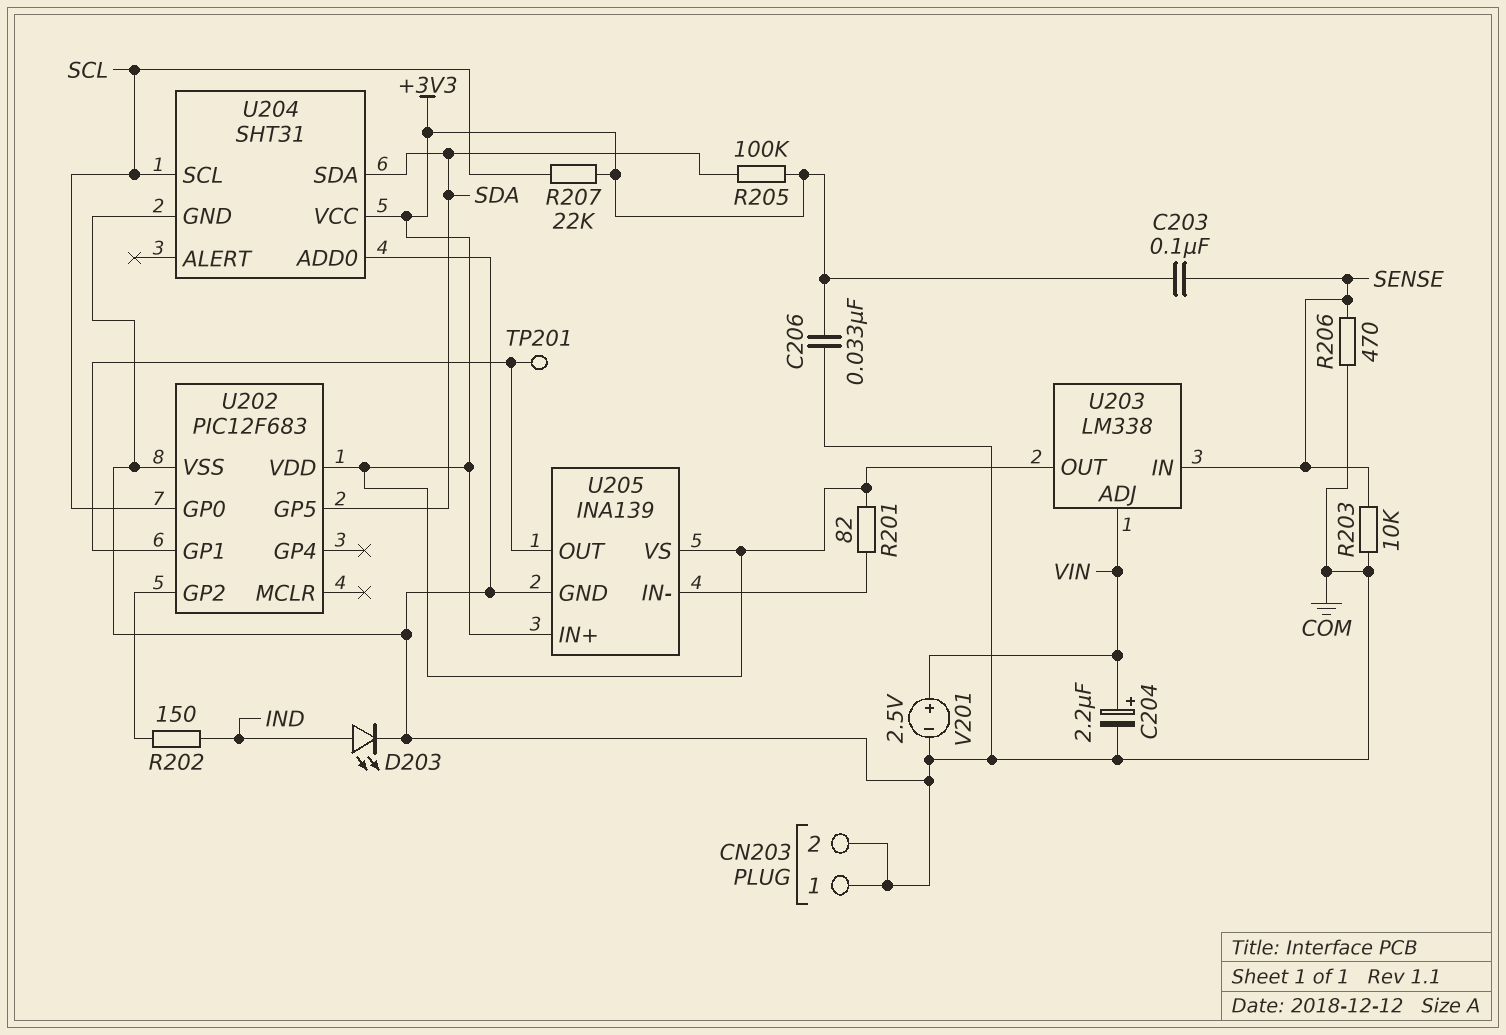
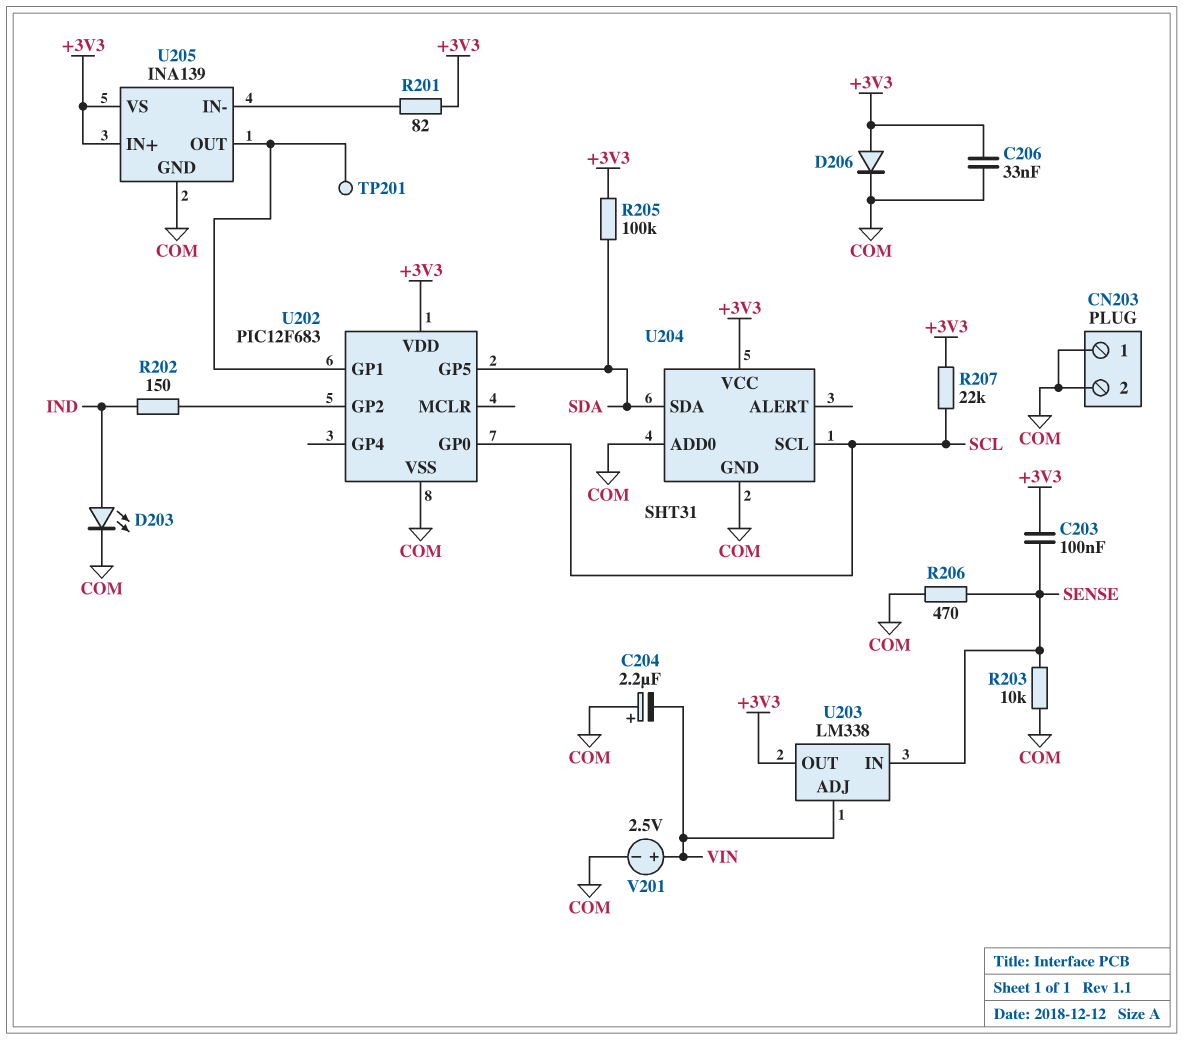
C204: 2.2uF (plus VIN, minus COM) -> 2.2uF (plus COM, minus VIN)
D206: none -> diode (A +3V3, K COM)

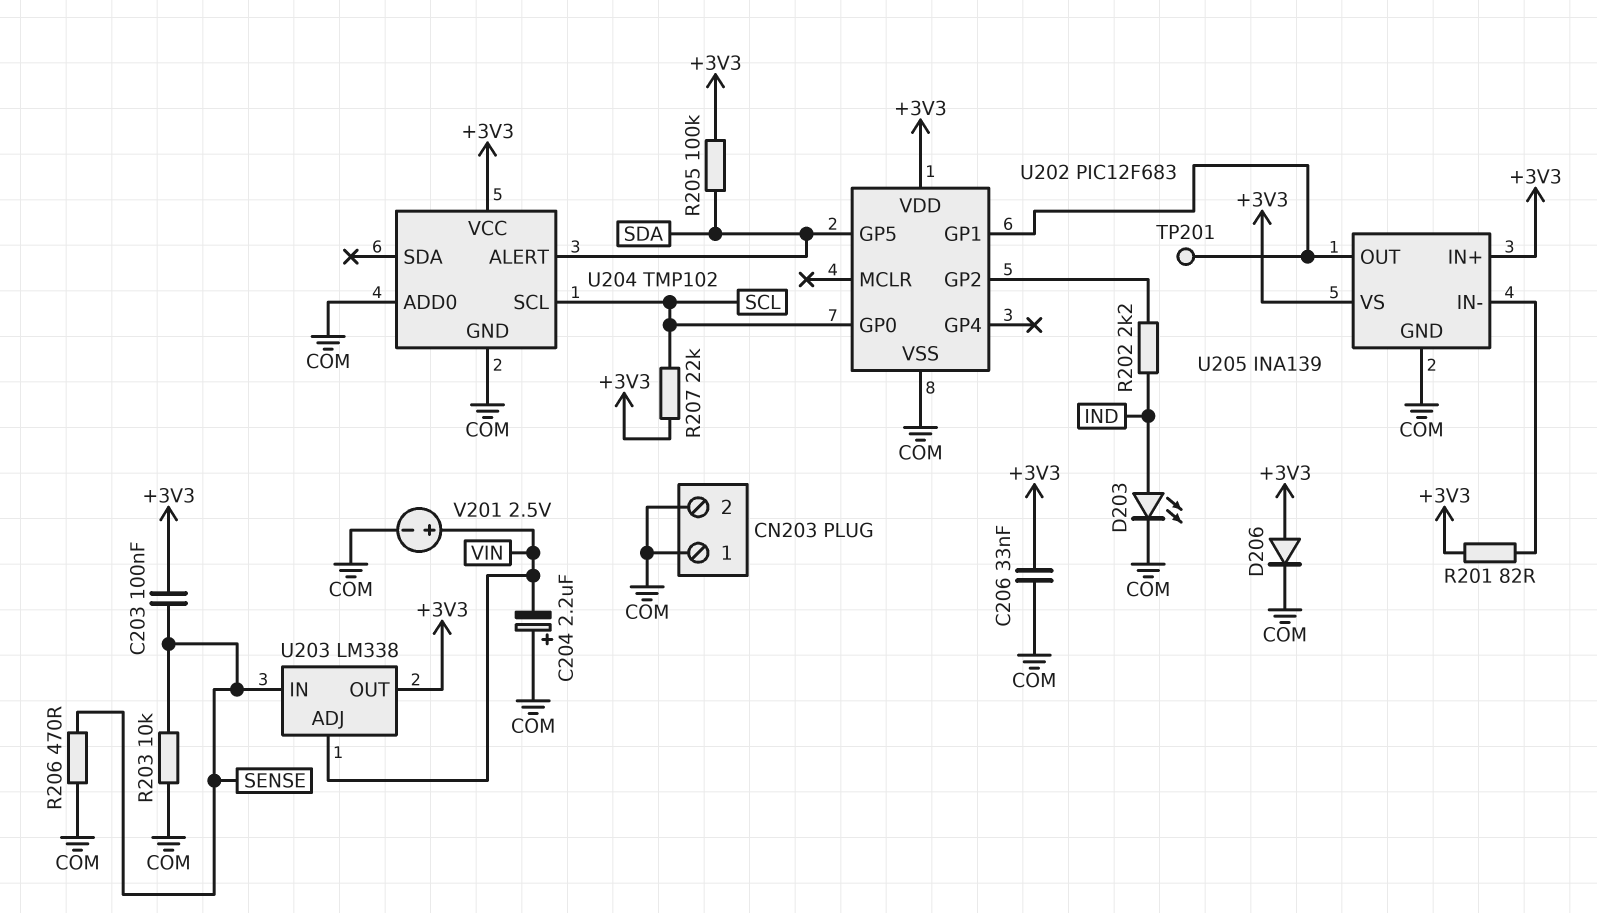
R202: 150 (IND, U202/GP2) -> 2.2k (IND, U202/GP2)
U204: SHT31 -> TMP102
U204 pin ALERT: none -> SDA
U204 pin SDA: SDA -> none

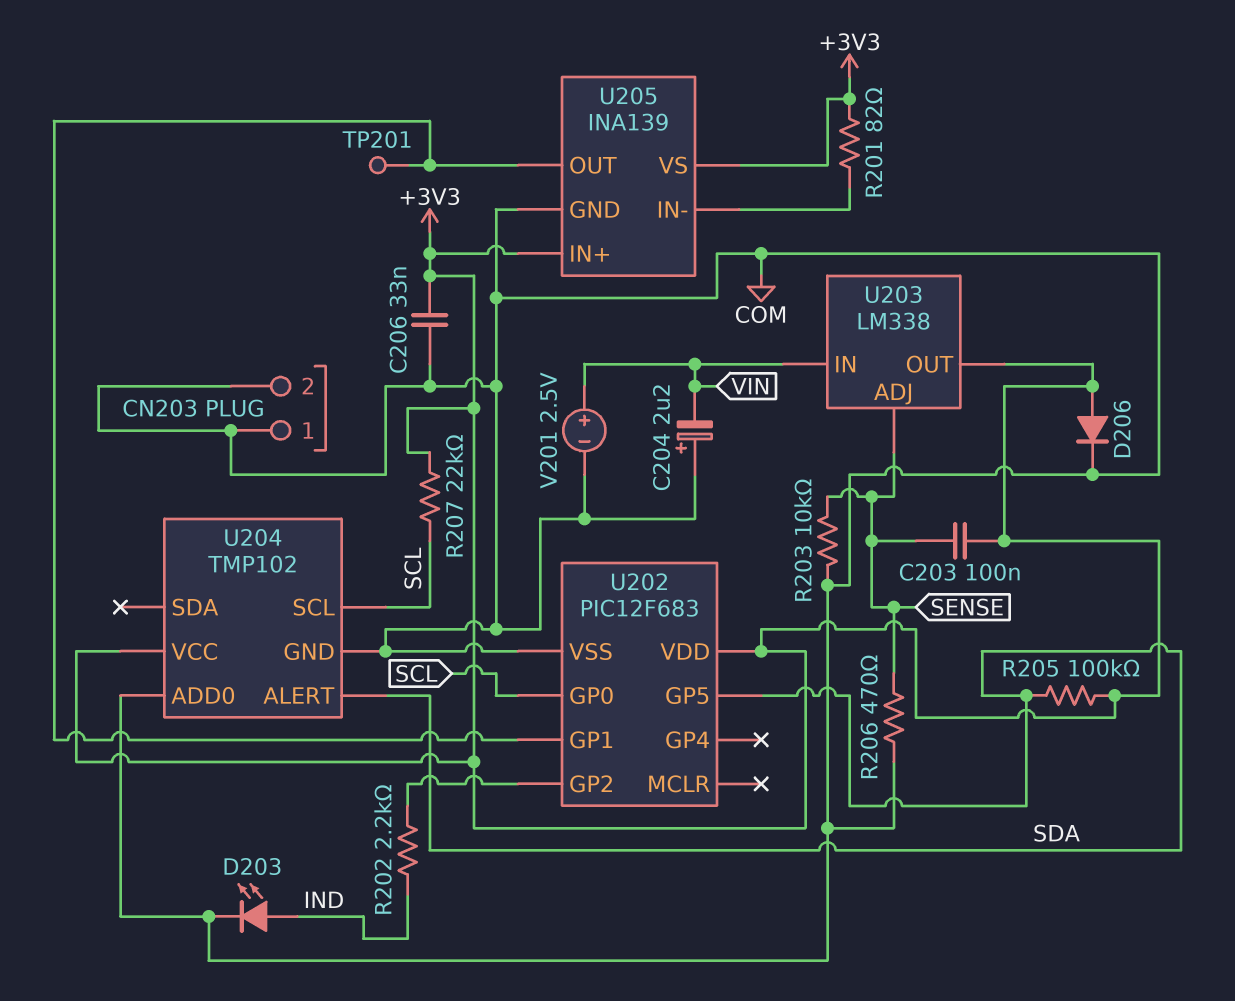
U203 pin ADJ: VIN -> SENSE
U203 pin IN: SENSE -> VIN

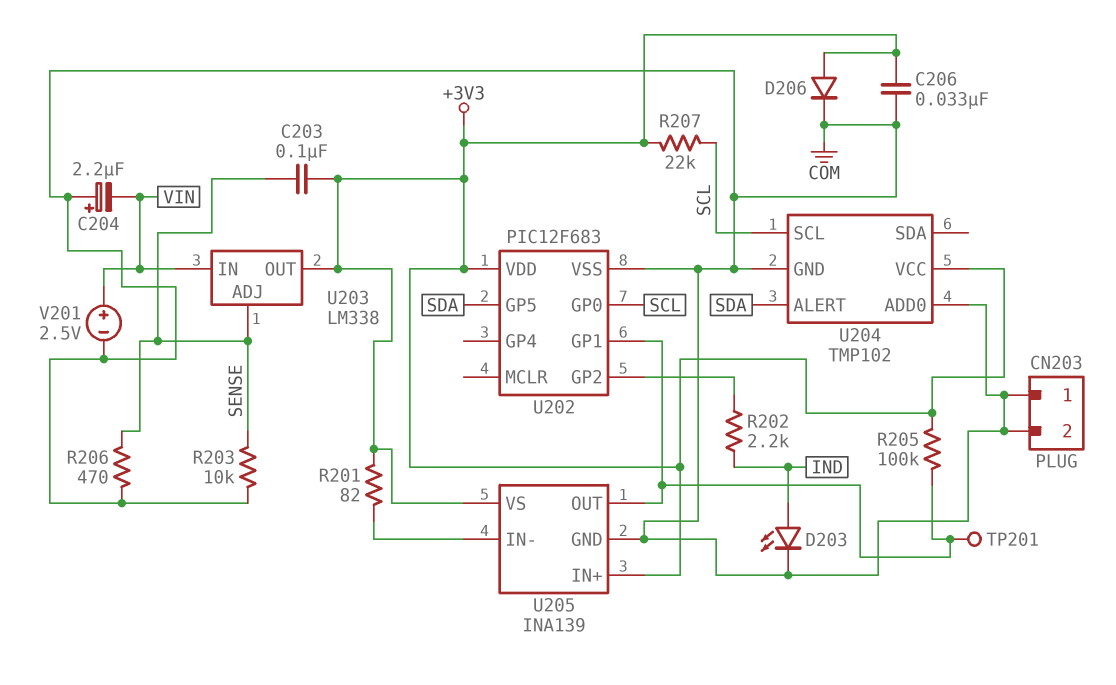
R205: 100k (+3V3, SDA) -> 100k (+3V3, U202/GP1)

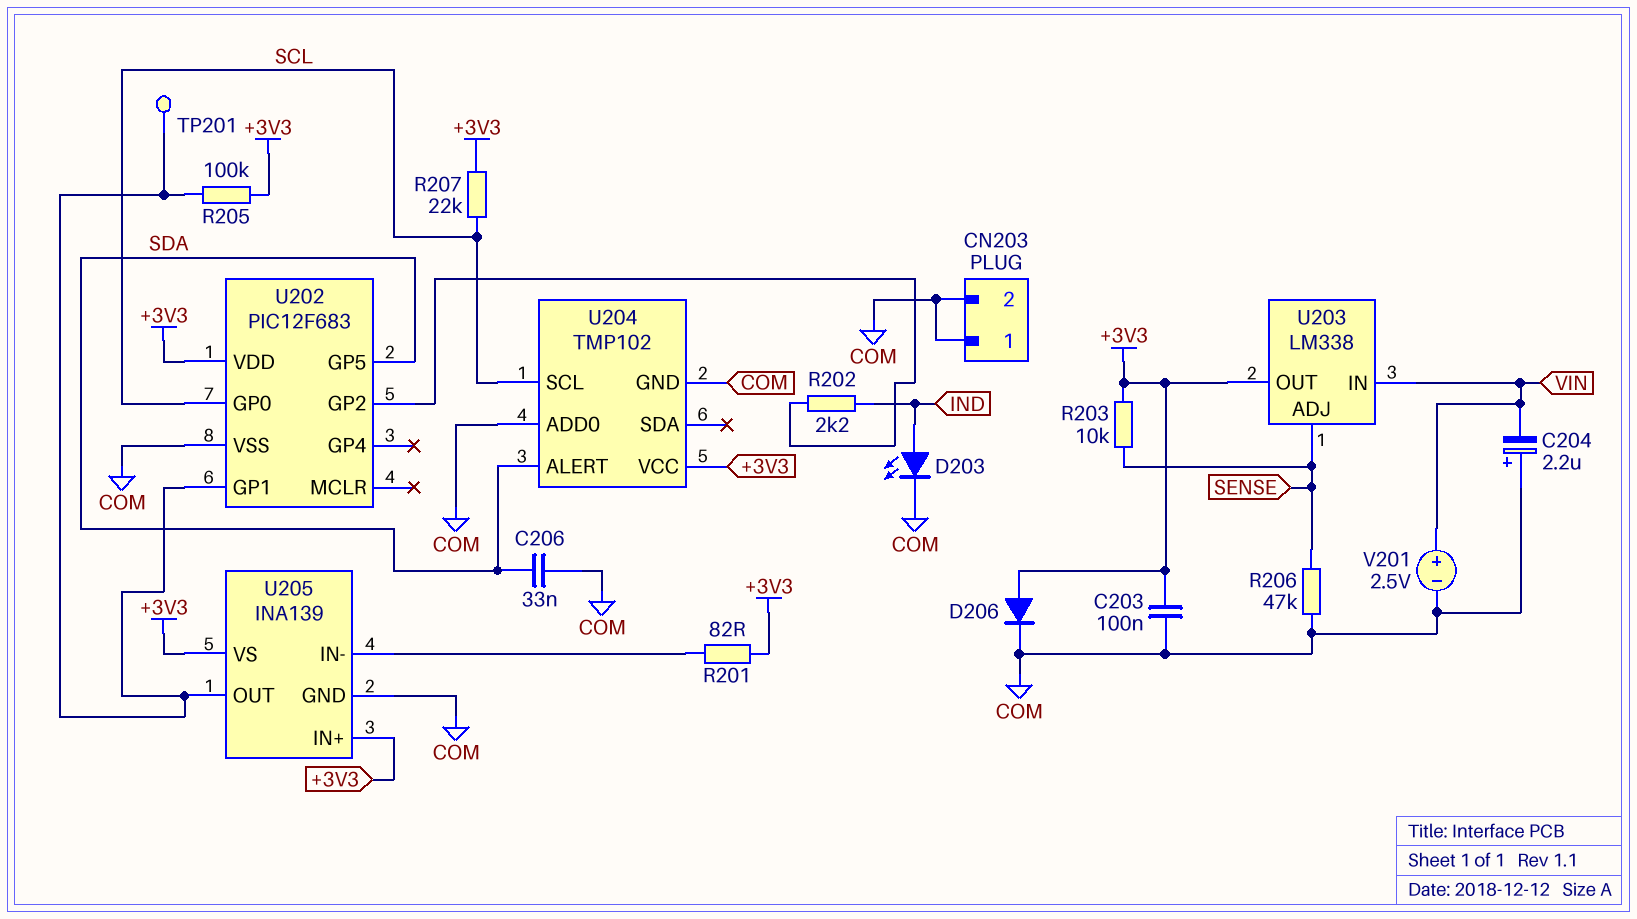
C203: 100nF (+3V3, SENSE) -> 100nF (+3V3, COM)
C206: 33nF (+3V3, COM) -> 33nF (COM, SDA)
R203: 10k (COM, SENSE) -> 10k (+3V3, SENSE)
R206: 470 (COM, SENSE) -> 47k (COM, SENSE)

